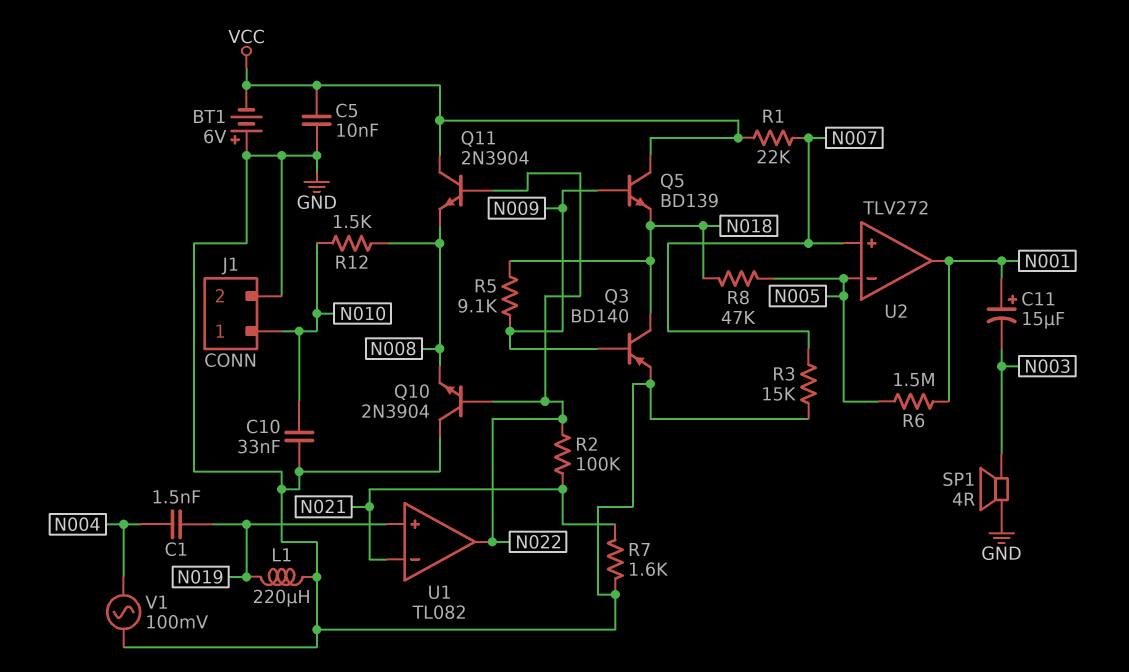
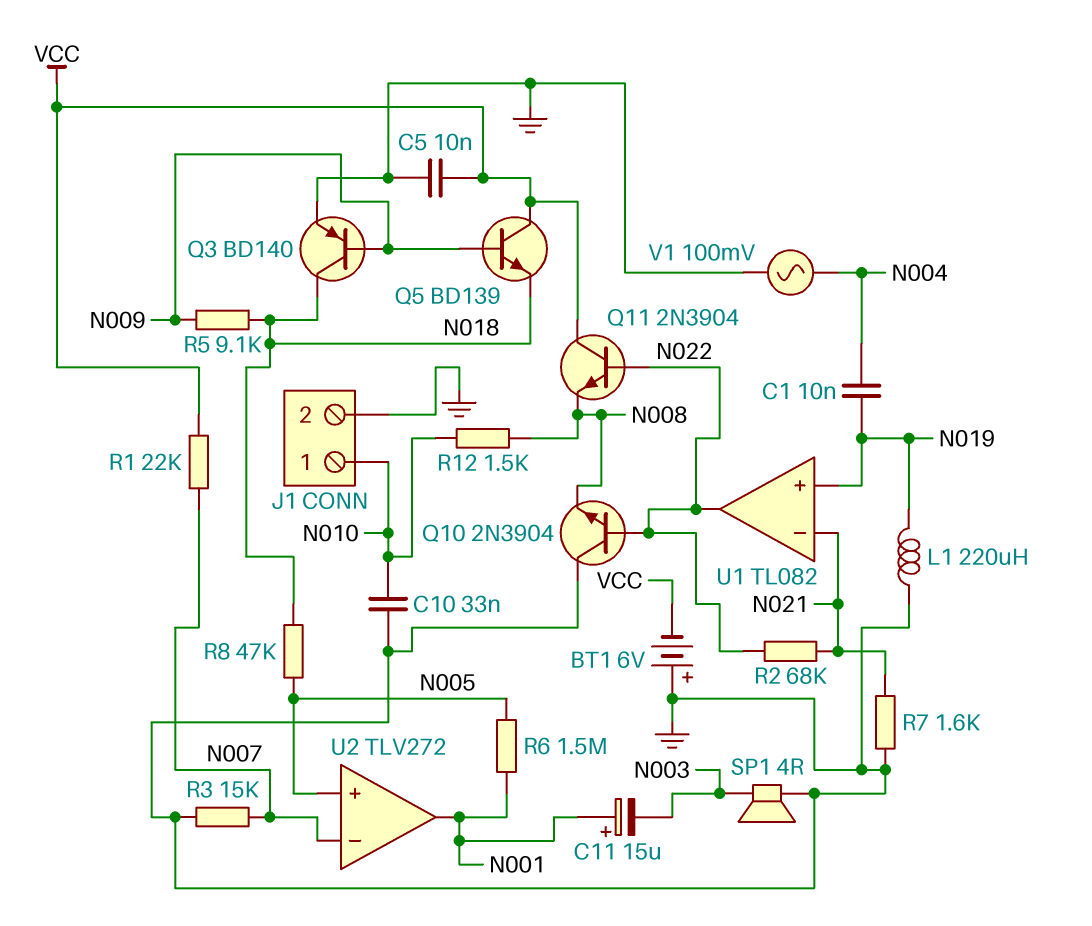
C1: 1.5nF (N004, N019) -> 10nF (N004, N019)
R2: 100k (N021, N022) -> 68k (N021, N022)
U2 pin in+: N007 -> N005
U2 pin in-: N005 -> N007

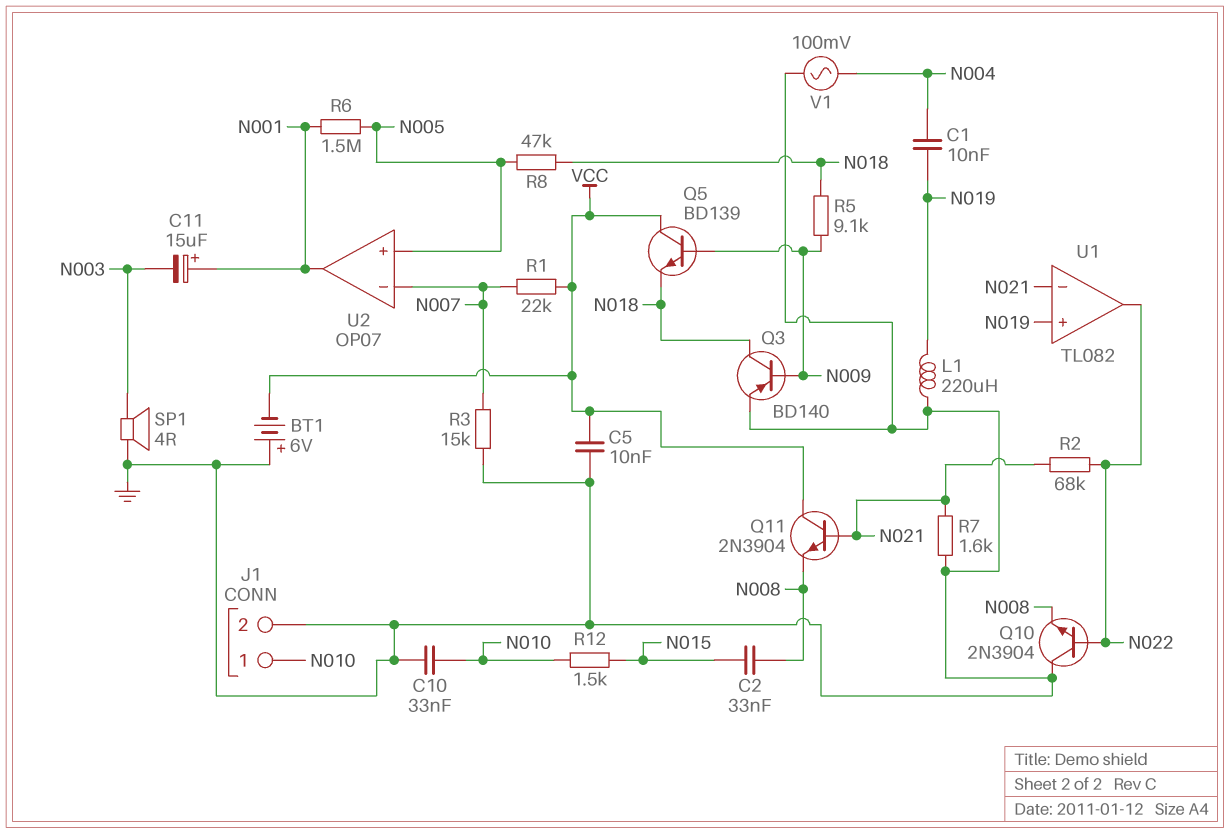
C2: none -> 33nF (N008, N015)
Q11: NPN 2N3904 (B N022, C VCC, E N008) -> NPN 2N3904 (B N021, C VCC, E N008)
R12: 1.5k (N008, N010) -> 1.5k (N010, N015)
U2: TLV272 -> OP07

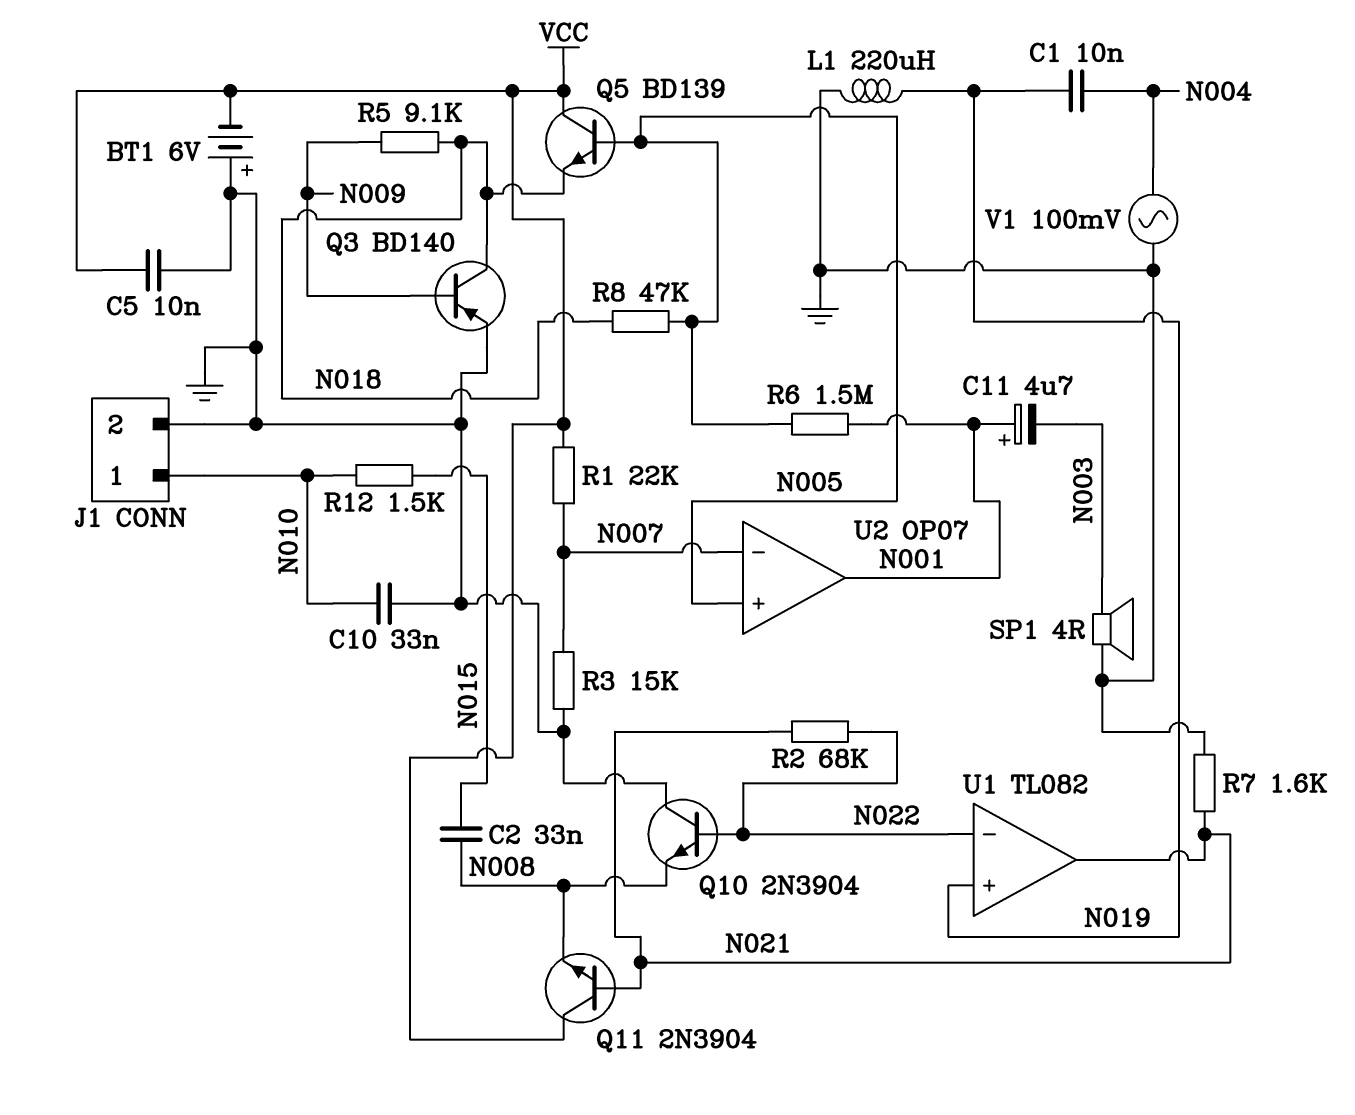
C11: 15uF (plus N001, minus N003) -> 4.7uF (plus N001, minus N003)
Q5: NPN BD139 (B N009, C VCC, E N018) -> NPN BD139 (B N005, C VCC, E N018)
U1 pin in-: N021 -> N022
U1 pin out: N022 -> N021

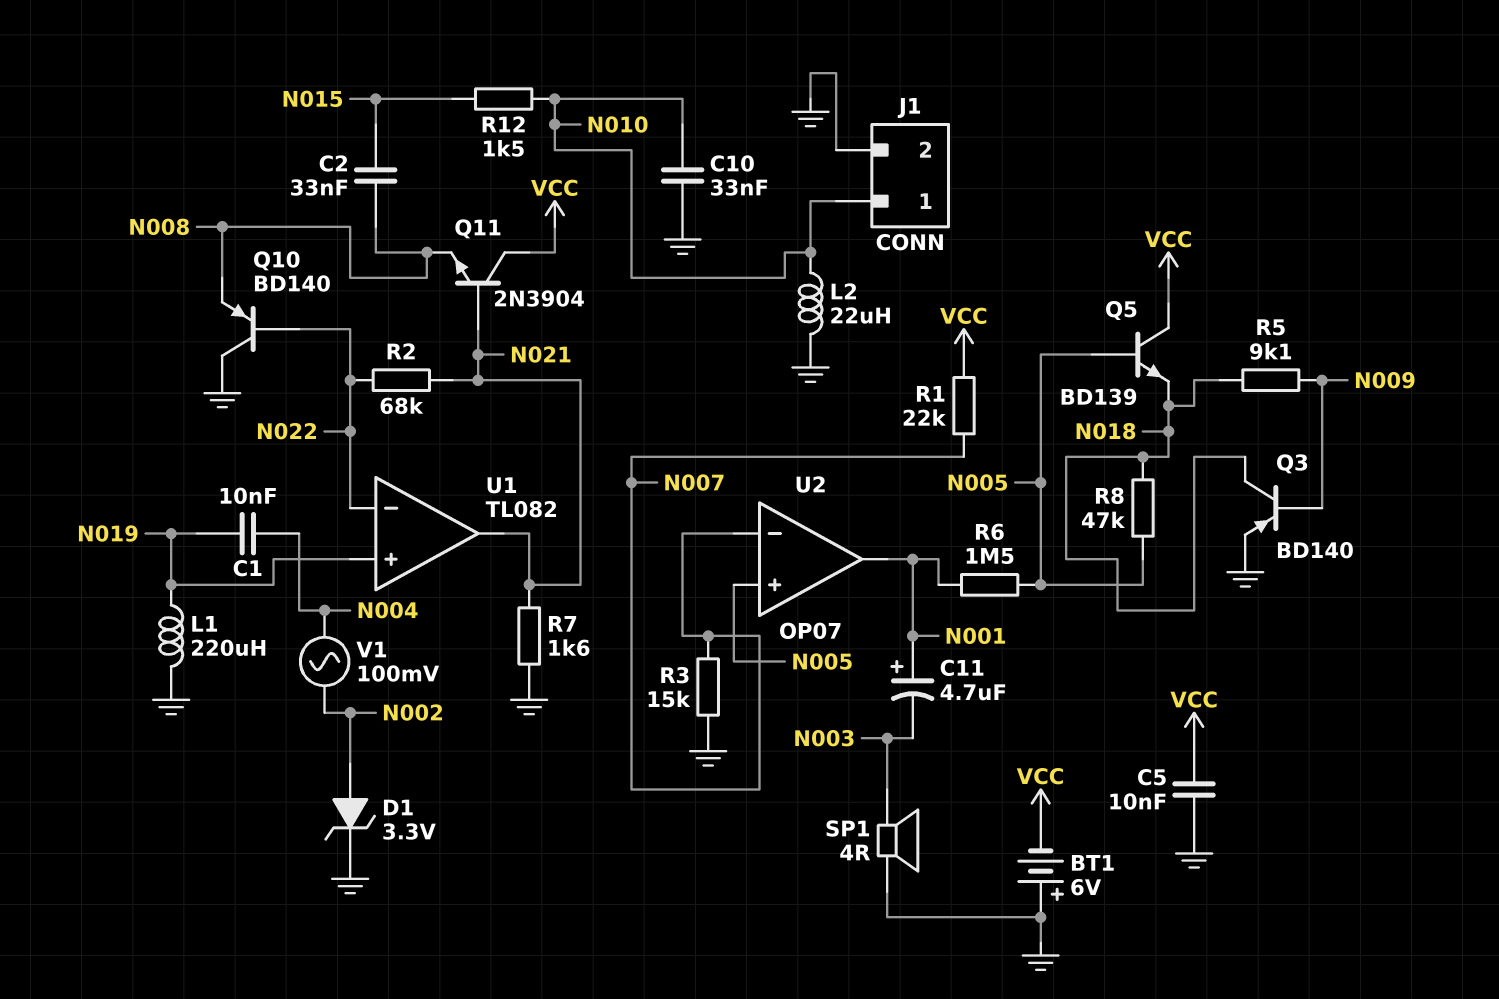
D1: none -> zener 3.3V (A N002, K GND)
L2: none -> 22uH (GND, N010)
Q10: NPN 2N3904 (B N022, C GND, E N008) -> PNP BD140 (B N022, C GND, E N008)
V1: AC 100mV (GND, N004) -> AC 100mV (N002, N004)

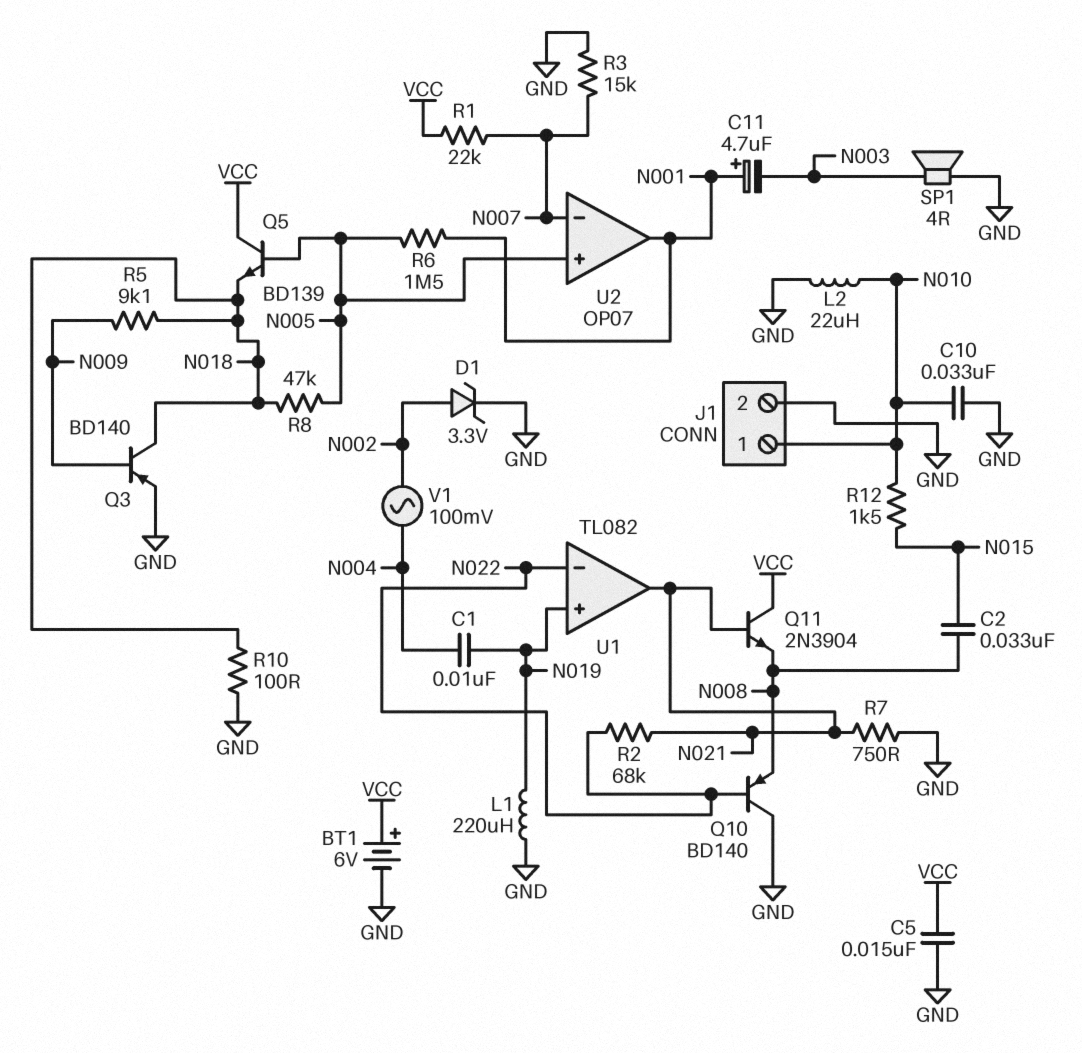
BT1: 6V (plus GND, minus VCC) -> 6V (plus VCC, minus GND)
C5: 10nF (GND, VCC) -> 15nF (GND, VCC)
R7: 1.6k (GND, N021) -> 750 (GND, N021)
R10: none -> 100 (GND, N018)

